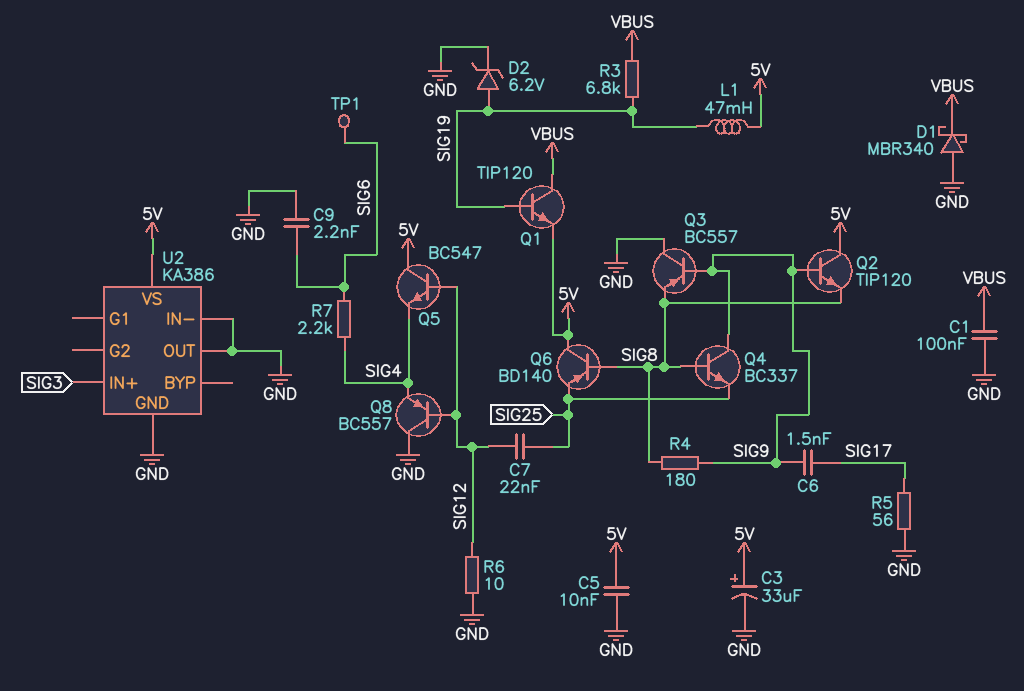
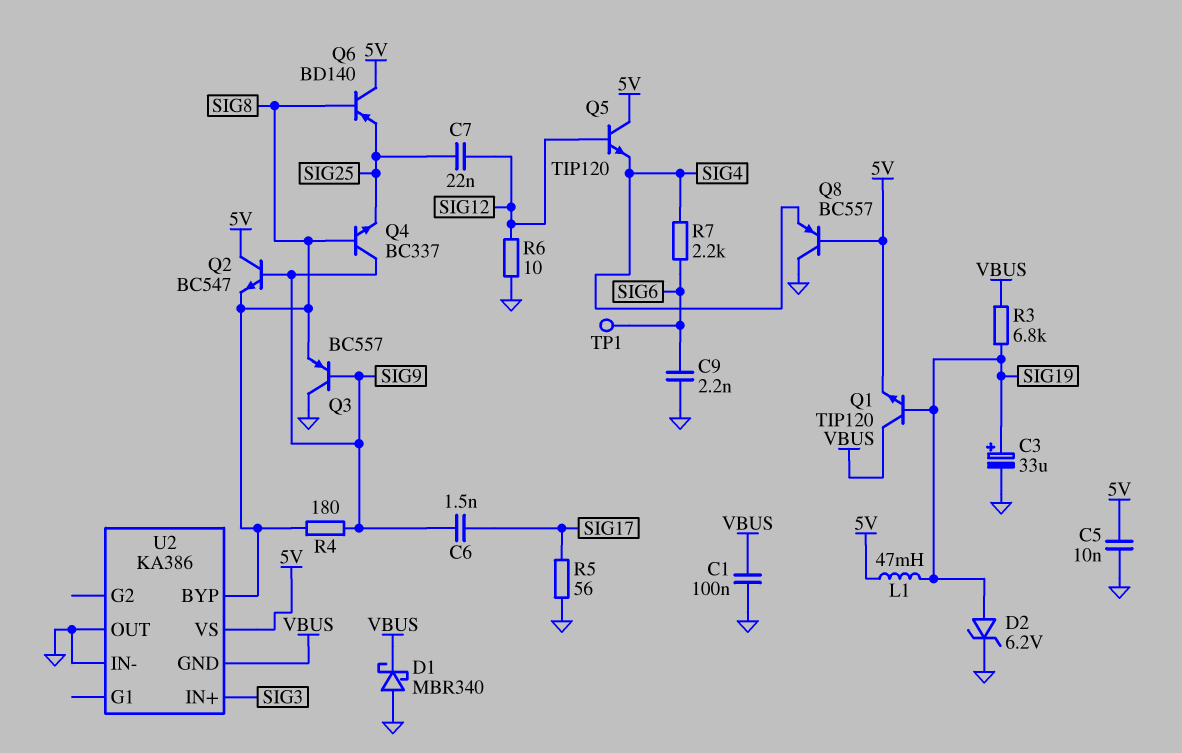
C3: 33uF (plus 5V, minus GND) -> 33uF (plus SIG19, minus GND)
Q2: NPN TIP120 (B SIG9, C 5V, E SIG8) -> NPN BC547 (B SIG9, C 5V, E SIG8)
Q5: NPN BC547 (B SIG12, C 5V, E SIG4) -> NPN TIP120 (B SIG12, C 5V, E SIG4)
Q8: PNP BC557 (B SIG12, C GND, E SIG4) -> PNP BC557 (B 5V, C GND, E SIG4)
U2 pin BYP: none -> SIG8
U2 pin GND: GND -> VBUS

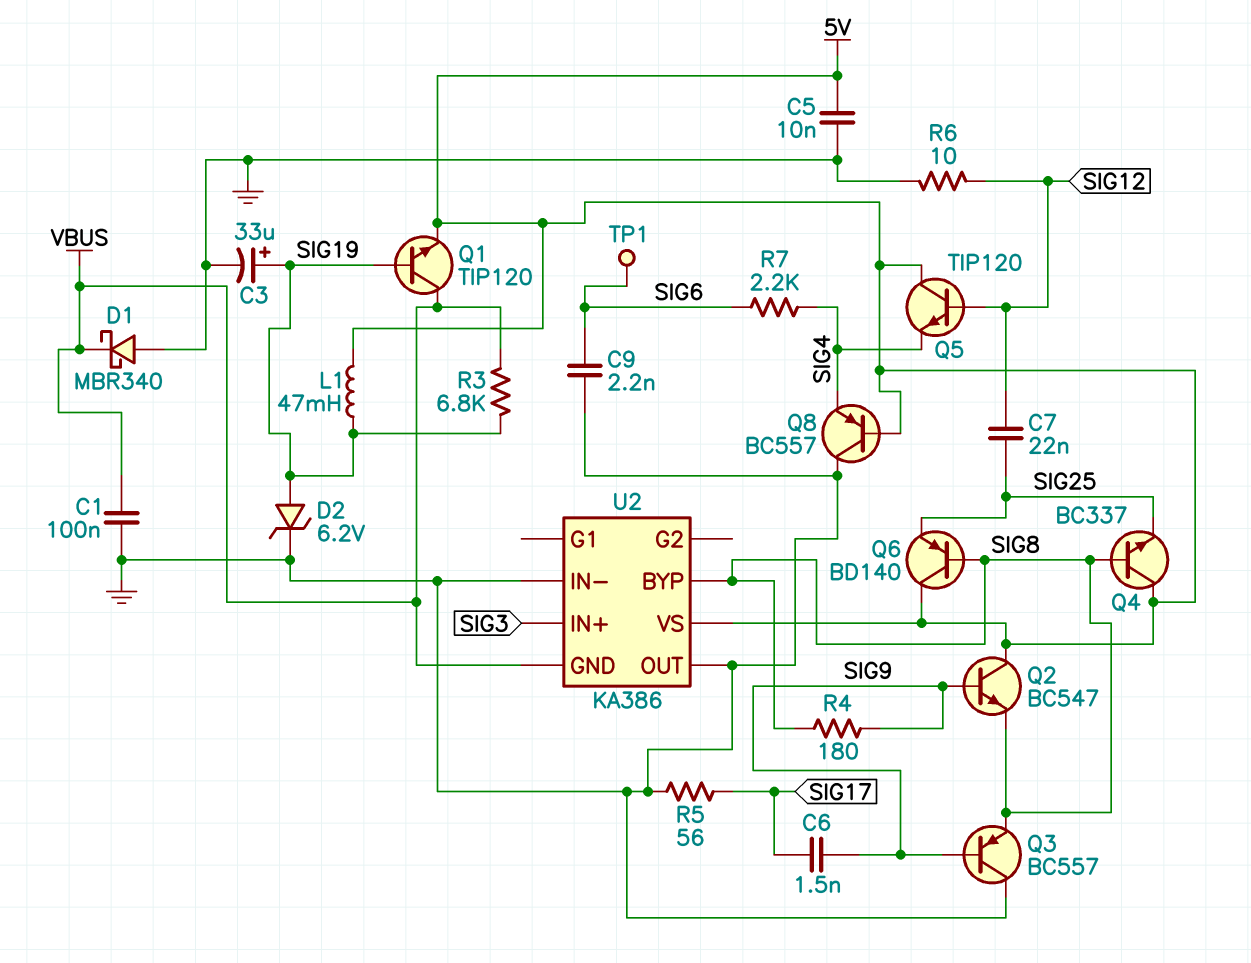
Q4: NPN BC337 (B SIG8, C SIG9, E SIG25) -> NPN BC337 (B SIG8, C 5V, E SIG25)

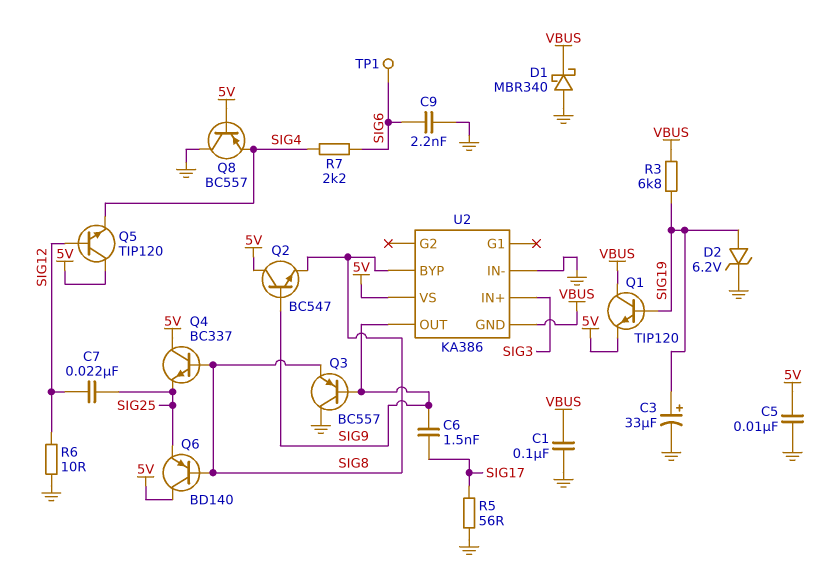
L1: 47mH (5V, SIG19) -> none
R4: 180 (SIG8, SIG9) -> none
U2 pin OUT: GND -> SIG9

